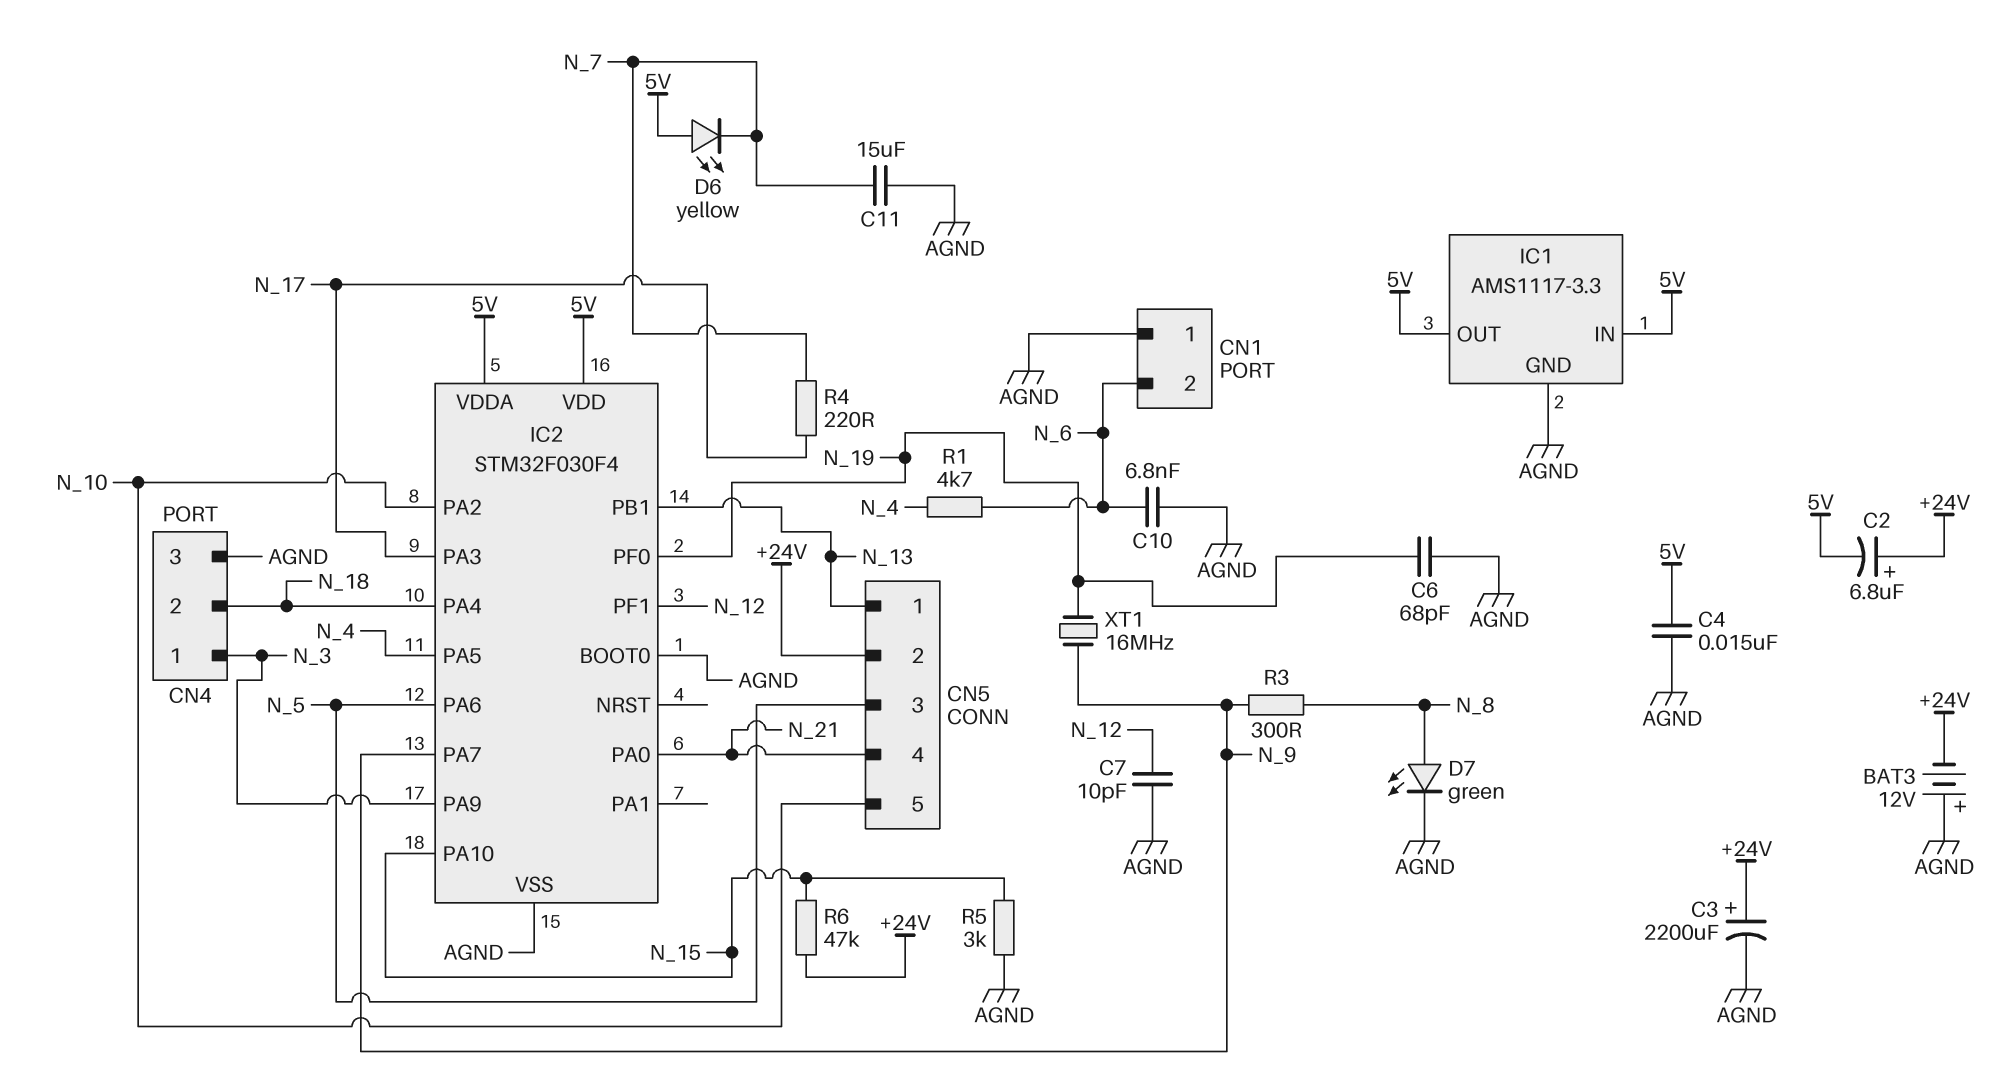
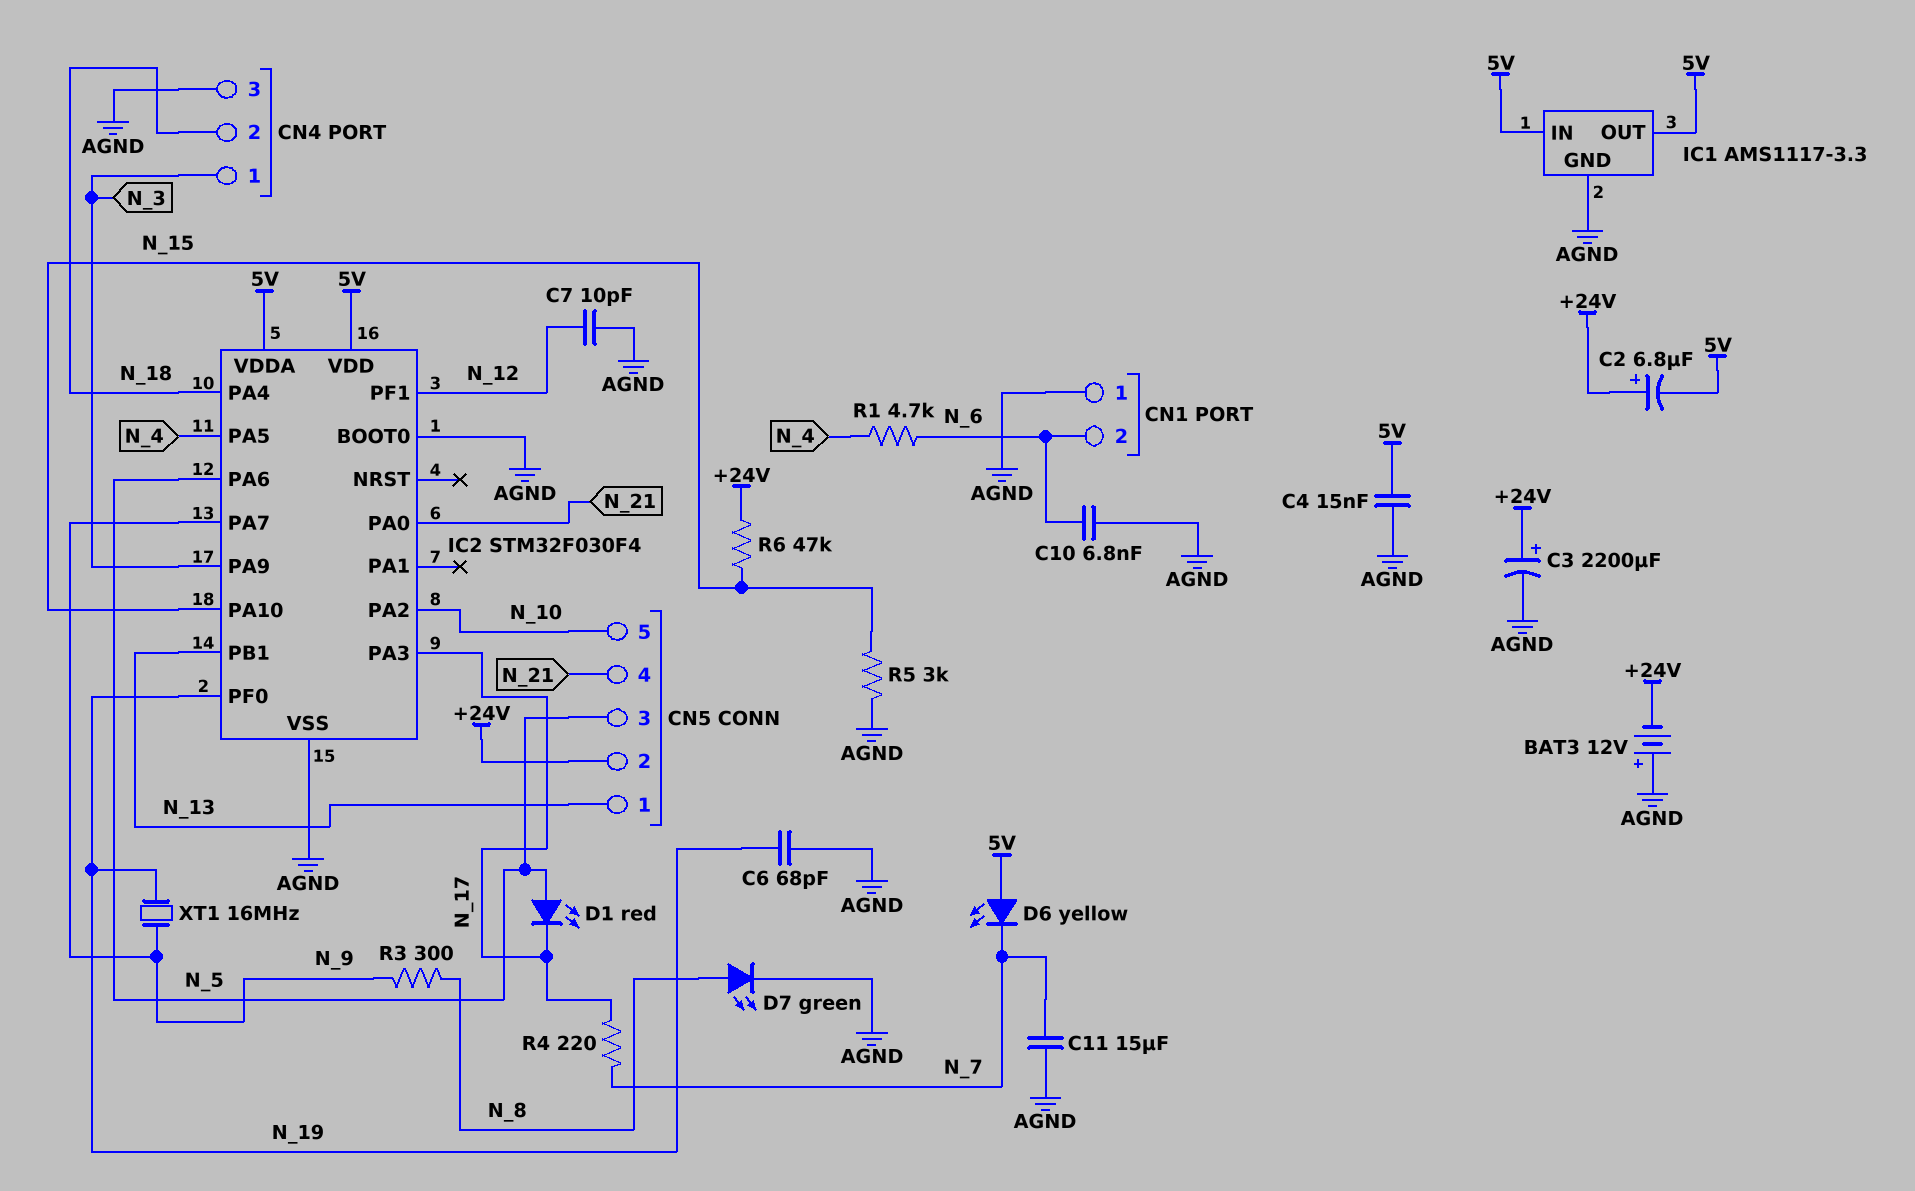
D1: none -> LED red (A N_5, K N_17)

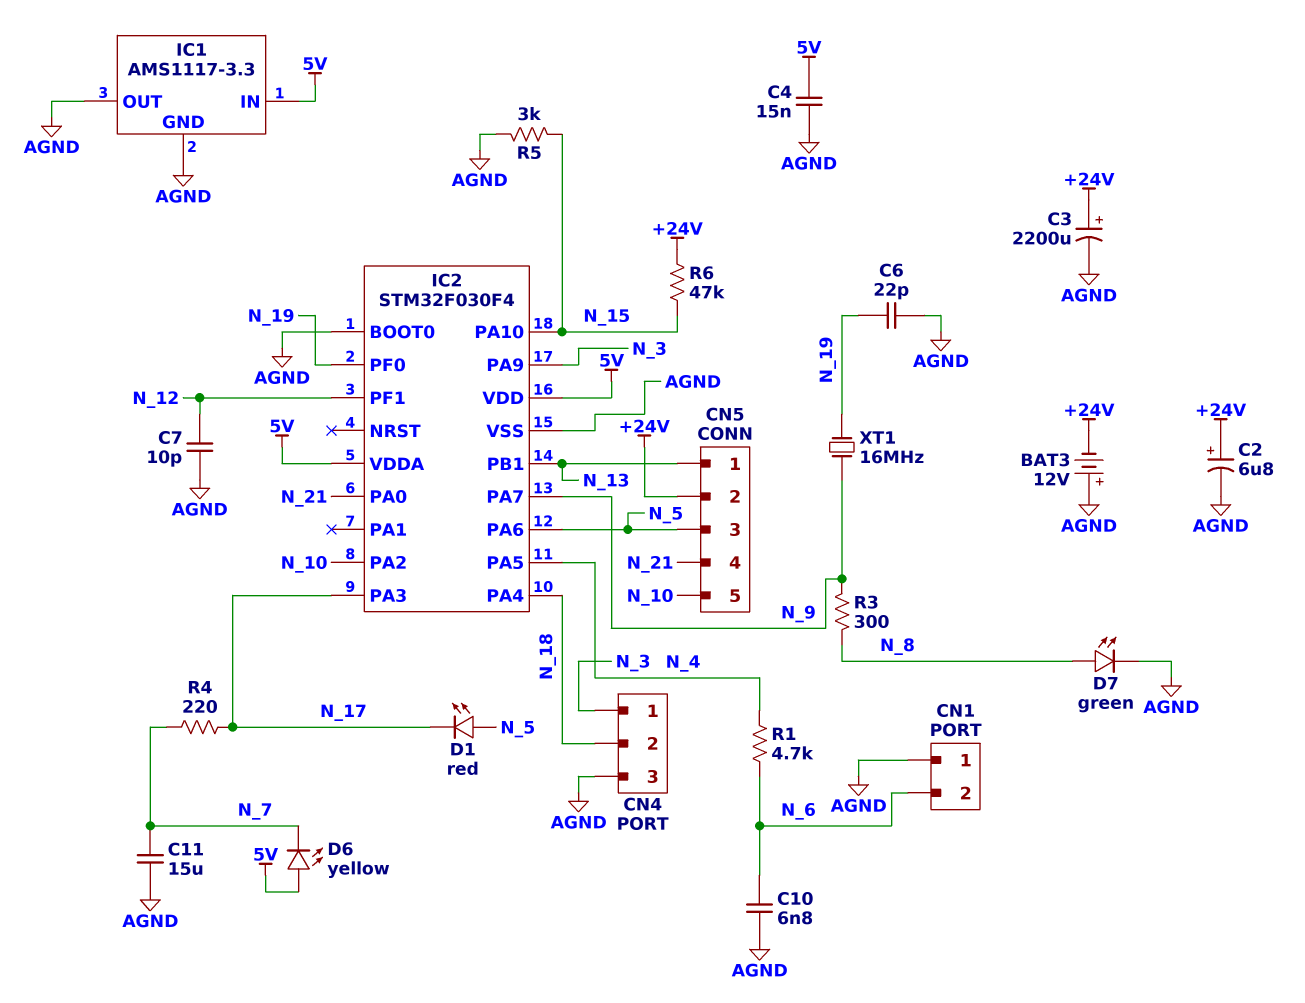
C2: 6.8uF (plus +24V, minus 5V) -> 6.8uF (plus +24V, minus AGND)
C6: 68pF (AGND, N_19) -> 22pF (AGND, N_19)
IC1 pin OUT: 5V -> AGND

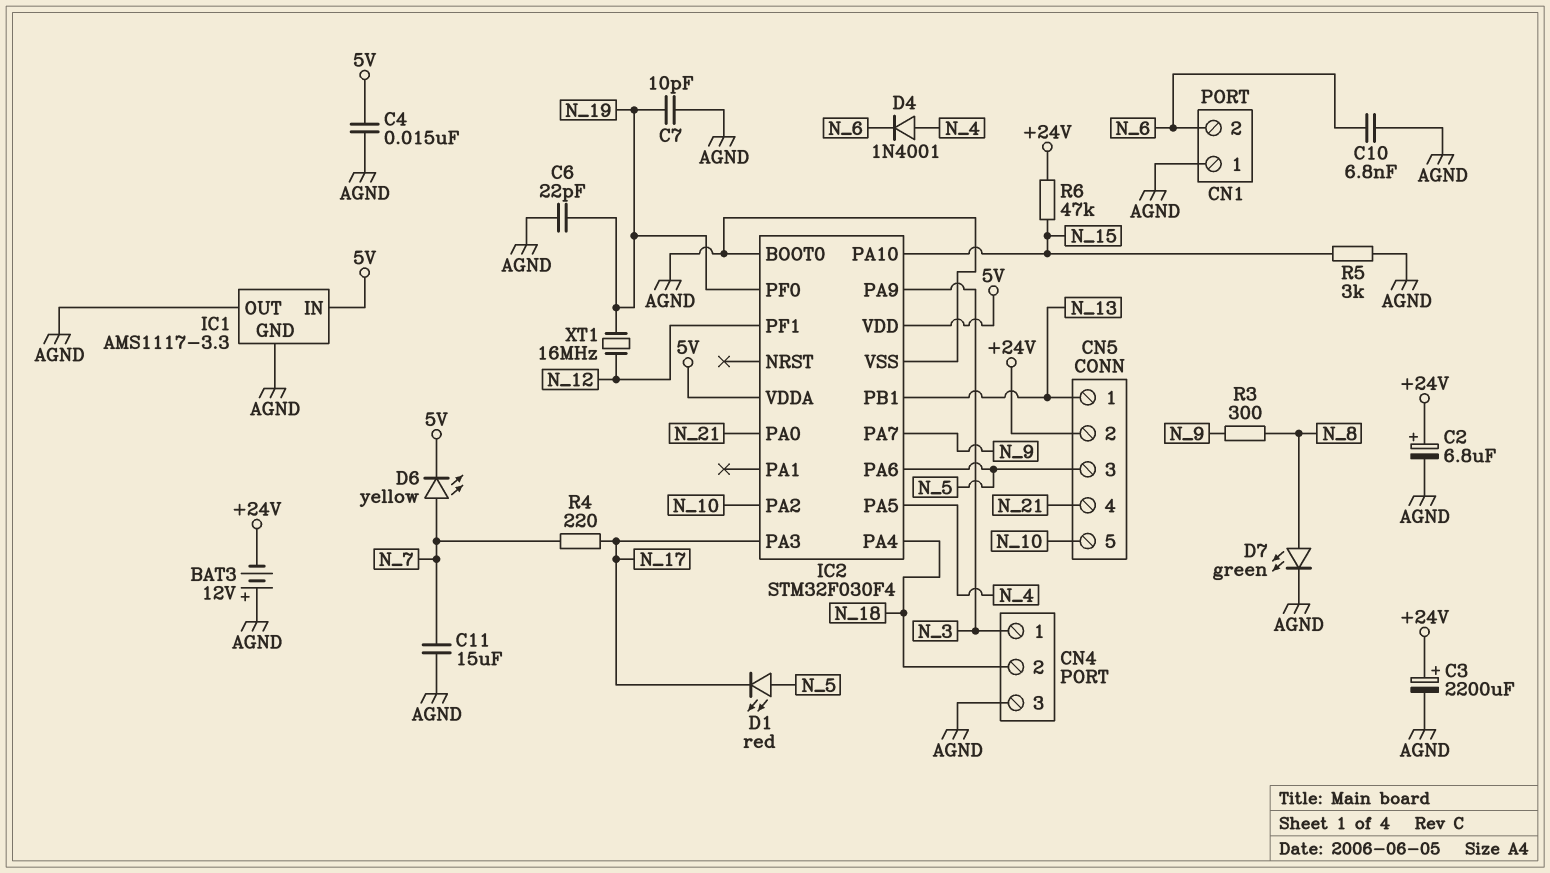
C7: 10pF (AGND, N_12) -> 10pF (AGND, N_19)
D4: none -> diode 1N4001 (A N_4, K N_6)
D6: LED yellow (A 5V, K N_7) -> LED yellow (A N_7, K 5V)
R1: 4.7k (N_4, N_6) -> none
XT1: 16MHz (N_9, N_19) -> 16MHz (N_12, N_19)

